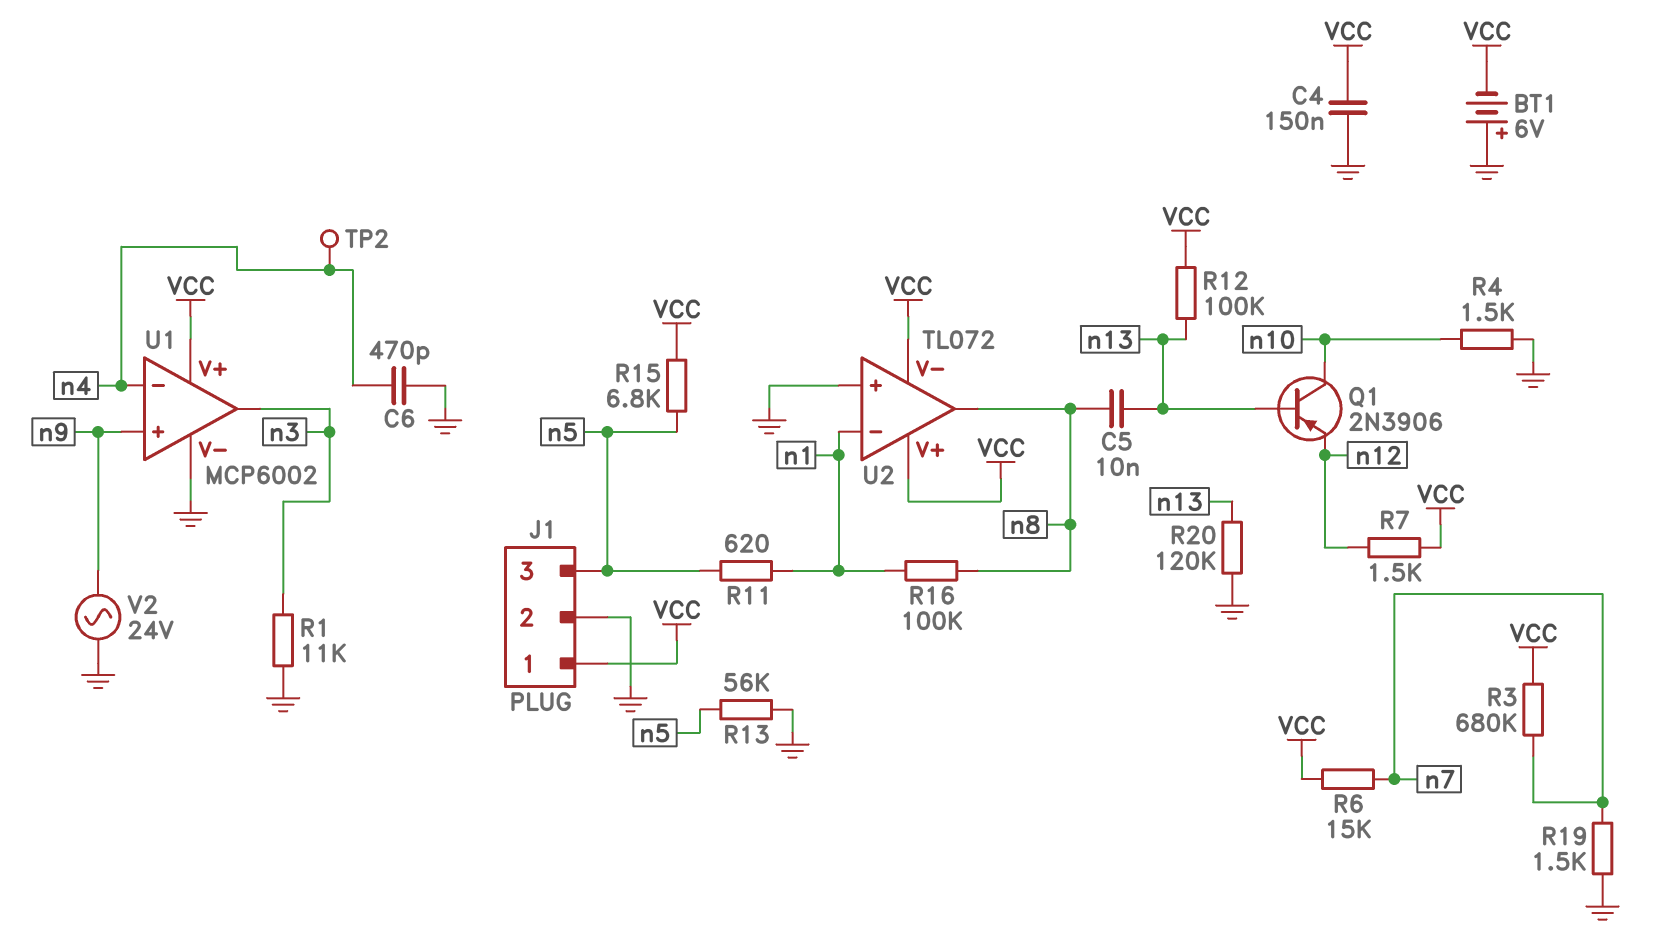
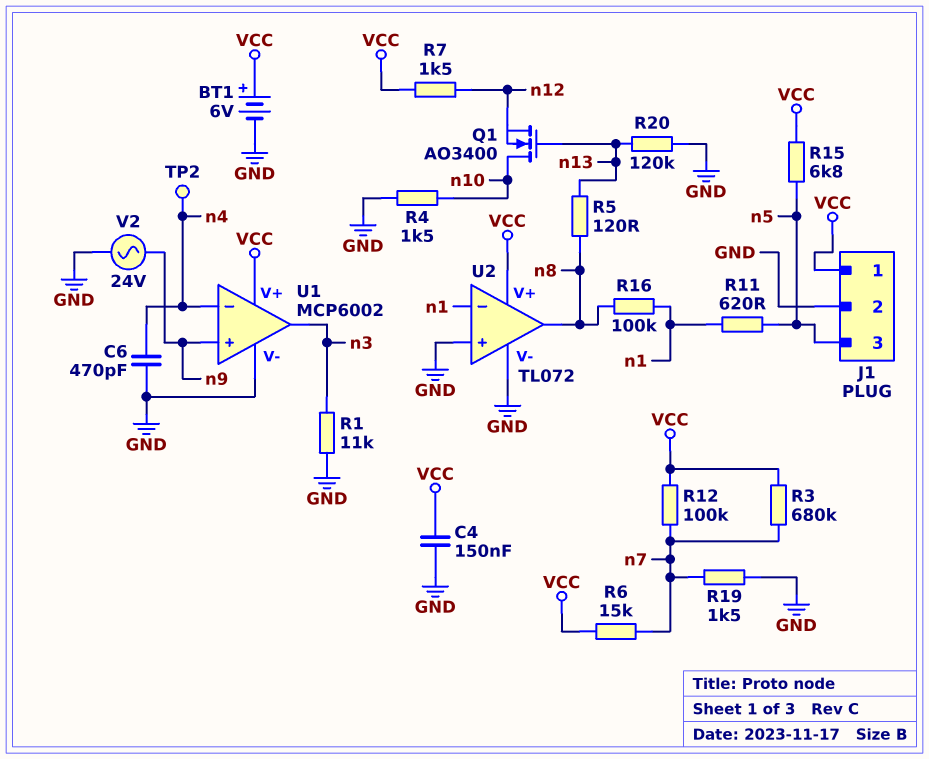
BT1: 6V (plus GND, minus VCC) -> 6V (plus VCC, minus GND)
C5: 10nF (n8, n13) -> none
Q1: PNP 2N3906 (B n13, C n10, E n12) -> NMOS AO3400 (G n13, D n10, S n12)
R5: none -> 120 (n8, n13)
R12: 100k (VCC, n13) -> 100k (VCC, n7)
R13: 56k (GND, n5) -> none
U2 pin V-: VCC -> GND

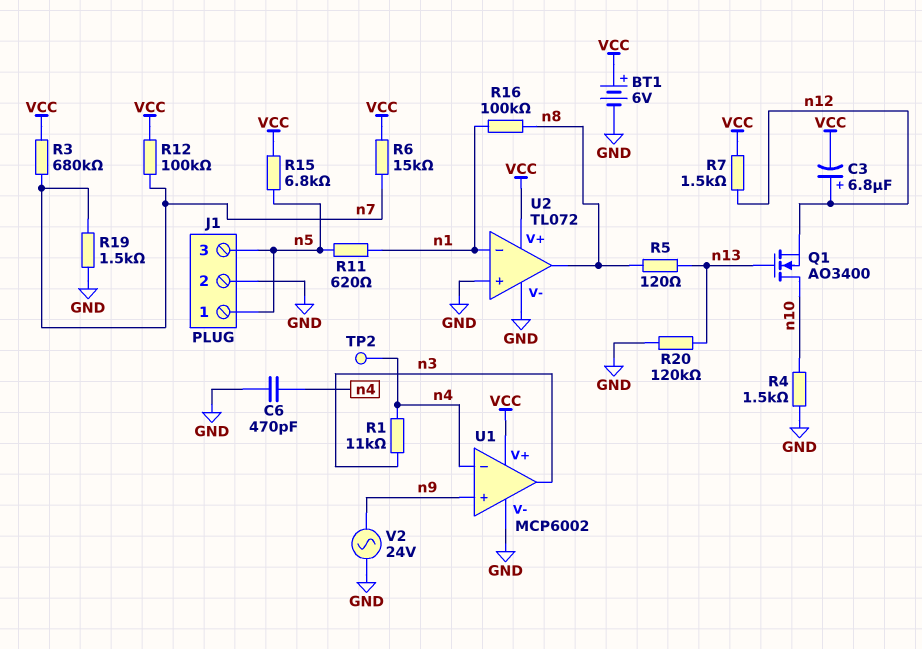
C3: none -> 6.8uF (plus n12, minus VCC)
C4: 150nF (GND, VCC) -> none
J1 pin 1: VCC -> n5
R1: 11k (GND, n3) -> 11k (n3, n4)

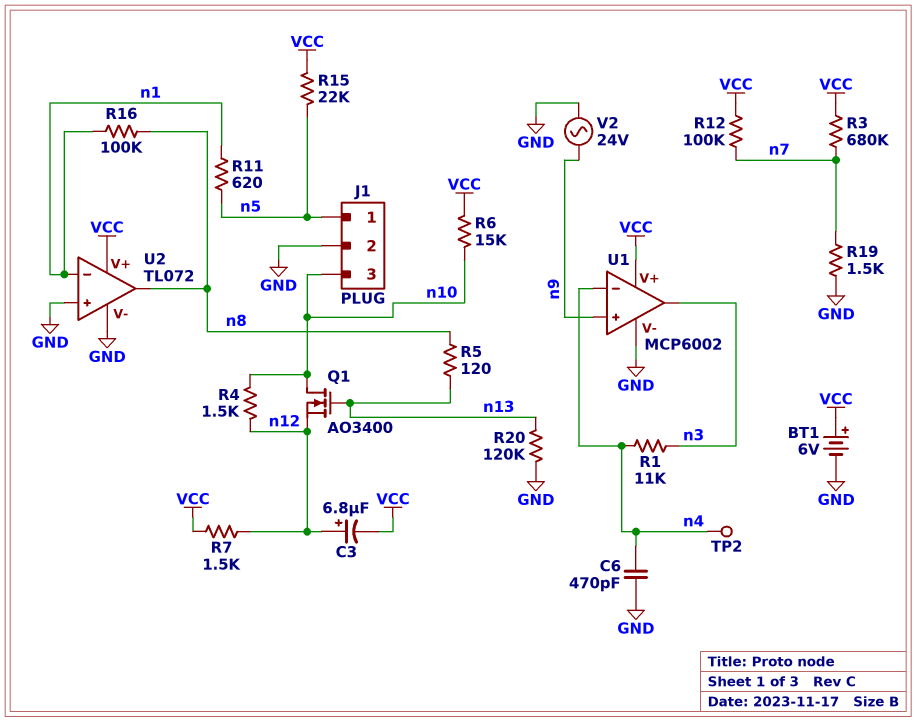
J1 pin 3: n5 -> n10
R4: 1.5k (GND, n10) -> 1.5k (n10, n12)
R6: 15k (VCC, n7) -> 15k (VCC, n10)
R15: 6.8k (VCC, n5) -> 22k (VCC, n5)

